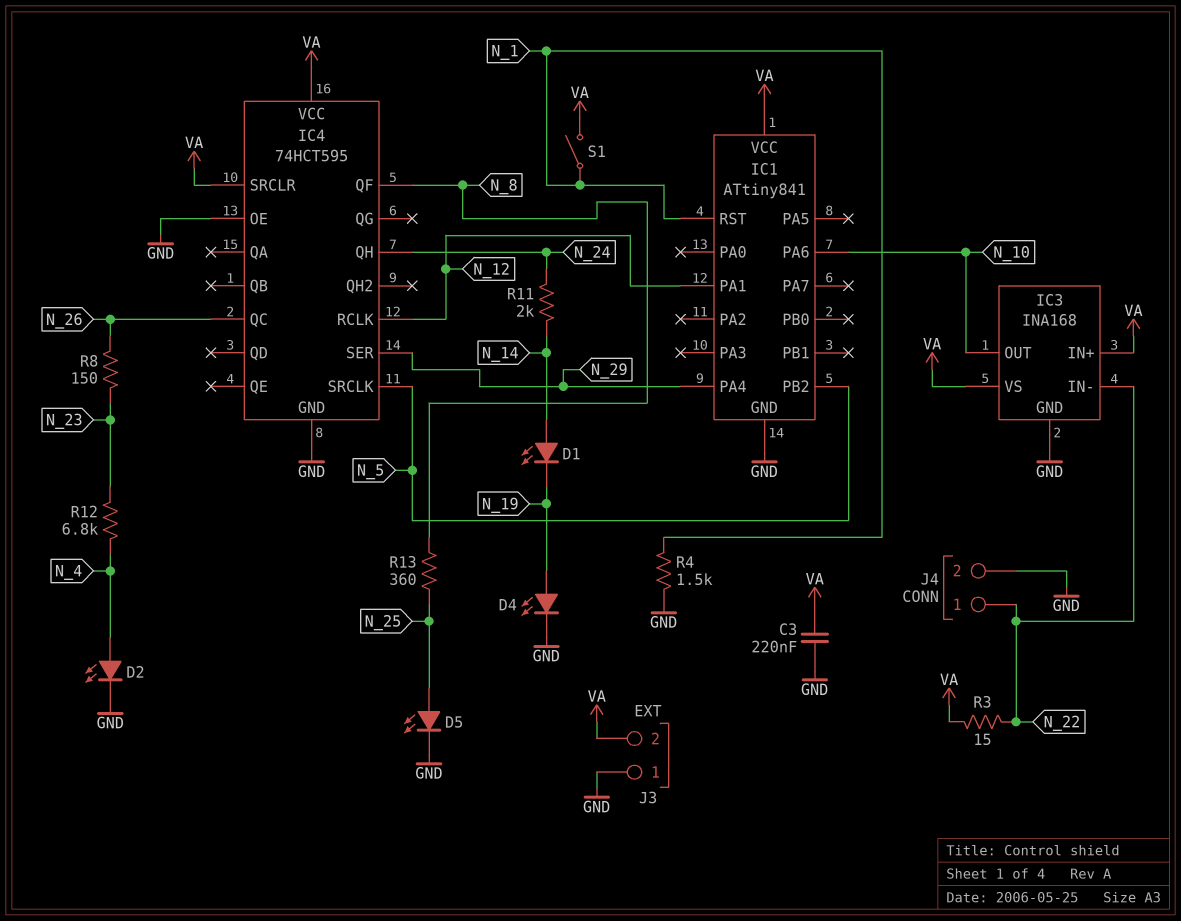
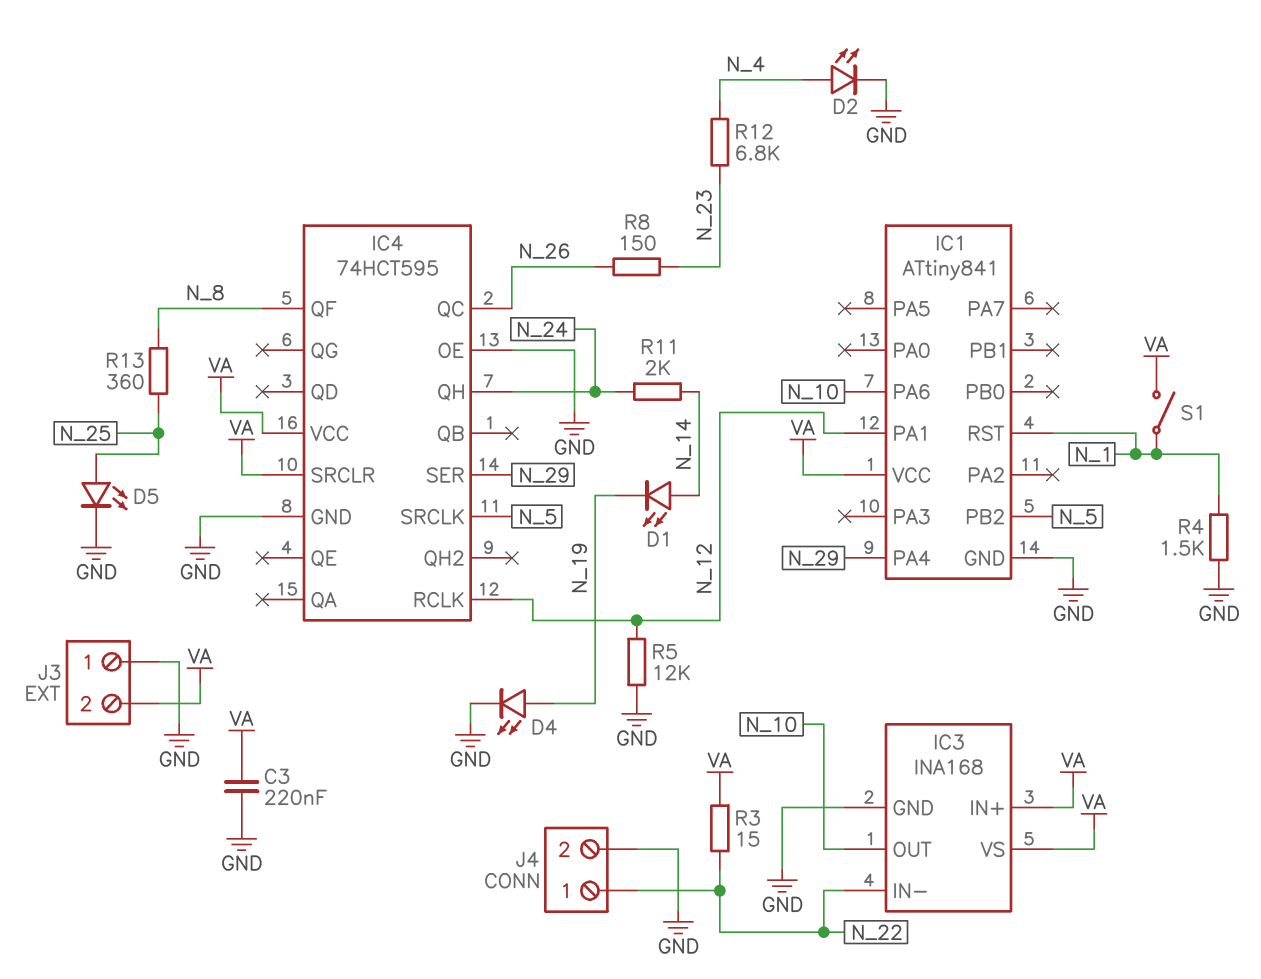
R5: none -> 12k (GND, N_12)

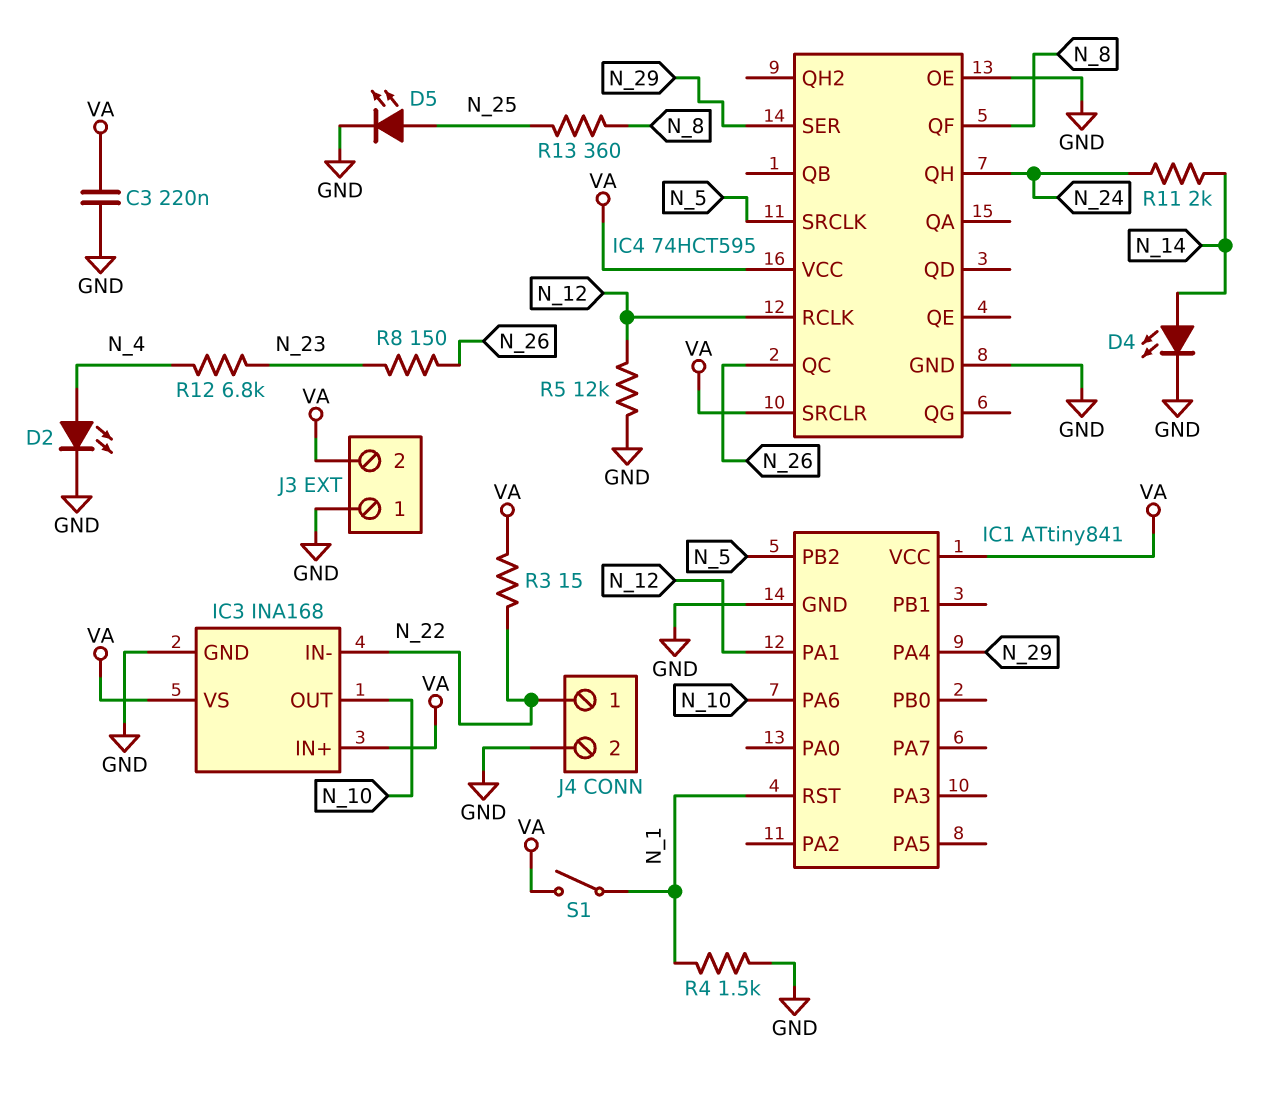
D1: LED (A N_14, K N_19) -> none
D4: LED (A N_19, K GND) -> LED (A N_14, K GND)

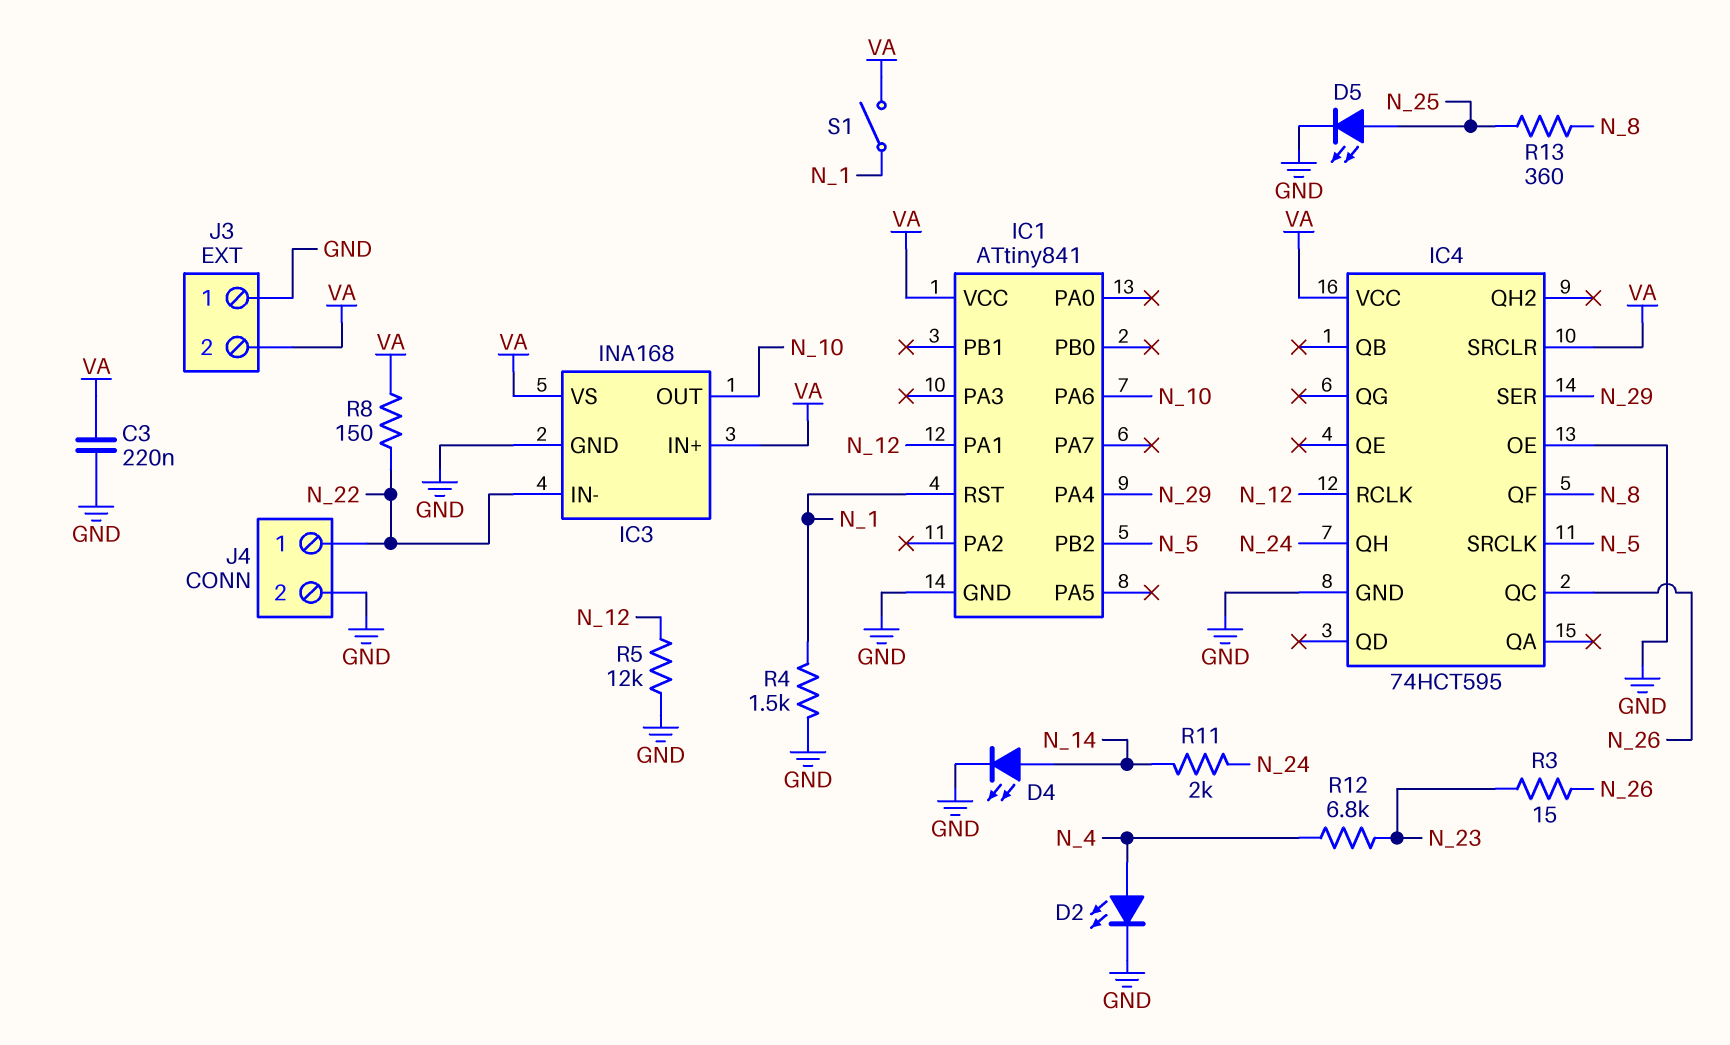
R3: 15 (N_22, VA) -> 15 (N_23, N_26)
R8: 150 (N_23, N_26) -> 150 (N_22, VA)

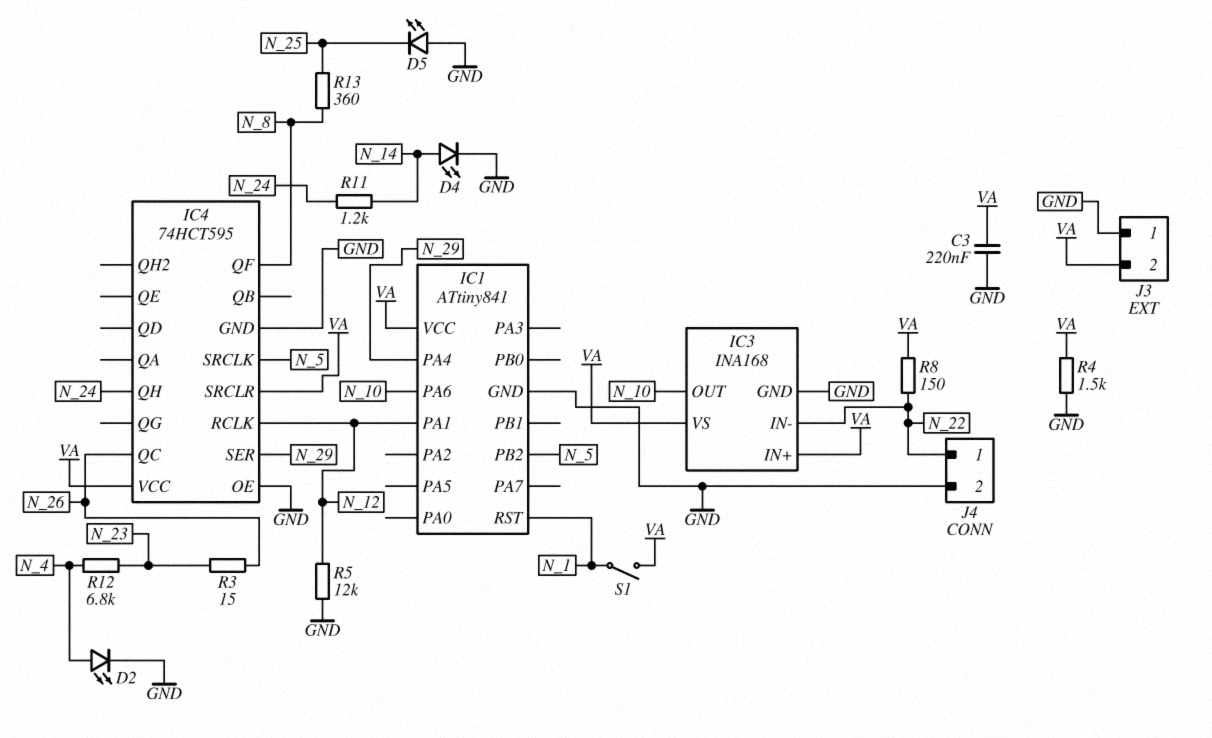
D5: LED (A N_25, K GND) -> LED (A GND, K N_25)
R4: 1.5k (GND, N_1) -> 1.5k (GND, VA)
R11: 2k (N_14, N_24) -> 1.2k (N_14, N_24)

